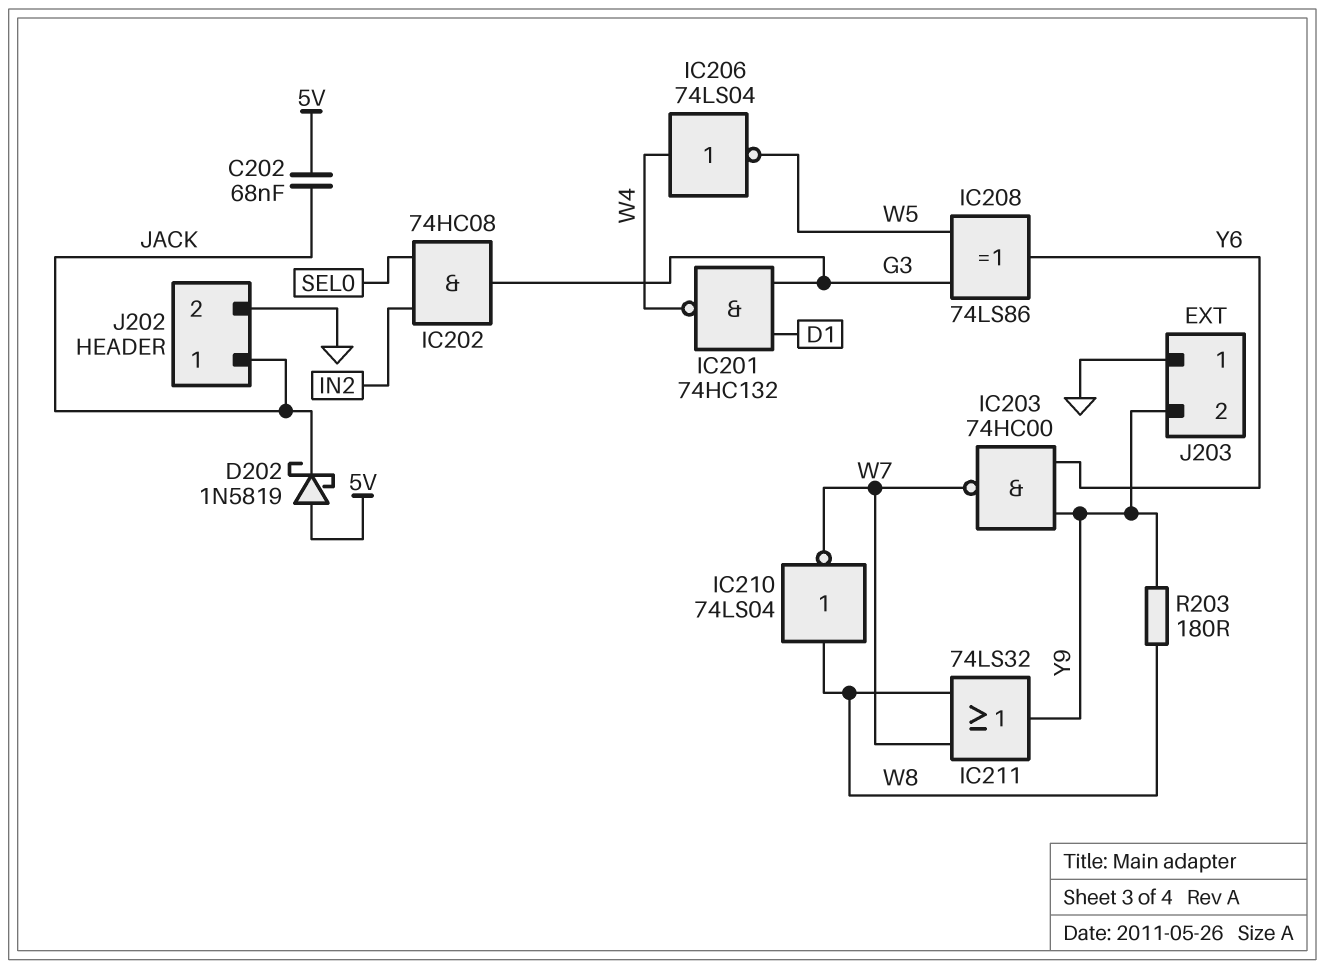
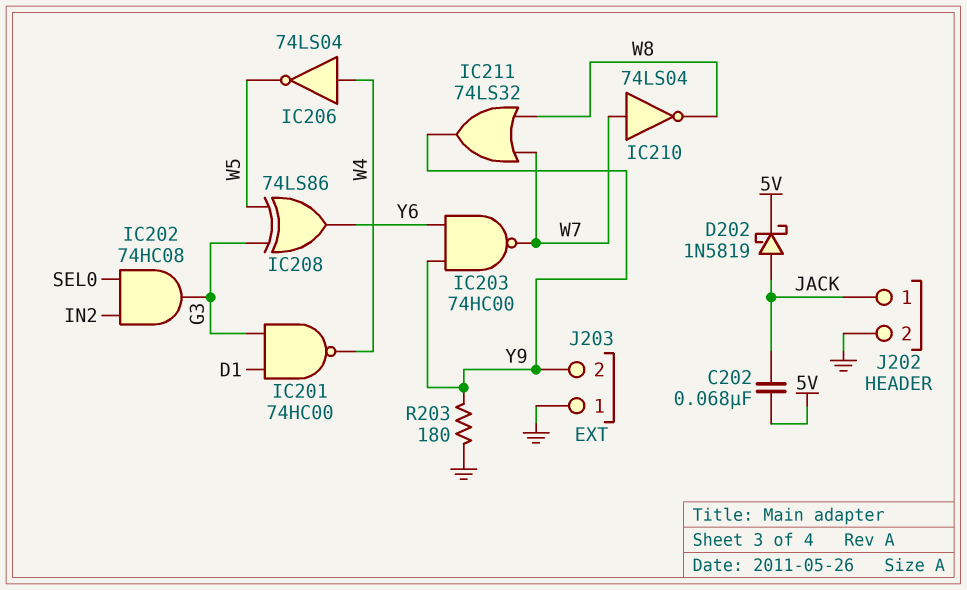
D202: schottky 1N5819 (A 5V, K JACK) -> schottky 1N5819 (A JACK, K 5V)
IC201: NAND 74HC132 (in D1, in G3, out W4) -> NAND 74HC00 (in D1, in G3, out W4)
IC210: NOT 74LS04 (in W8, out W7) -> NOT 74LS04 (in W7, out W8)
R203: 180 (W8, Y9) -> 180 (GND, Y9)

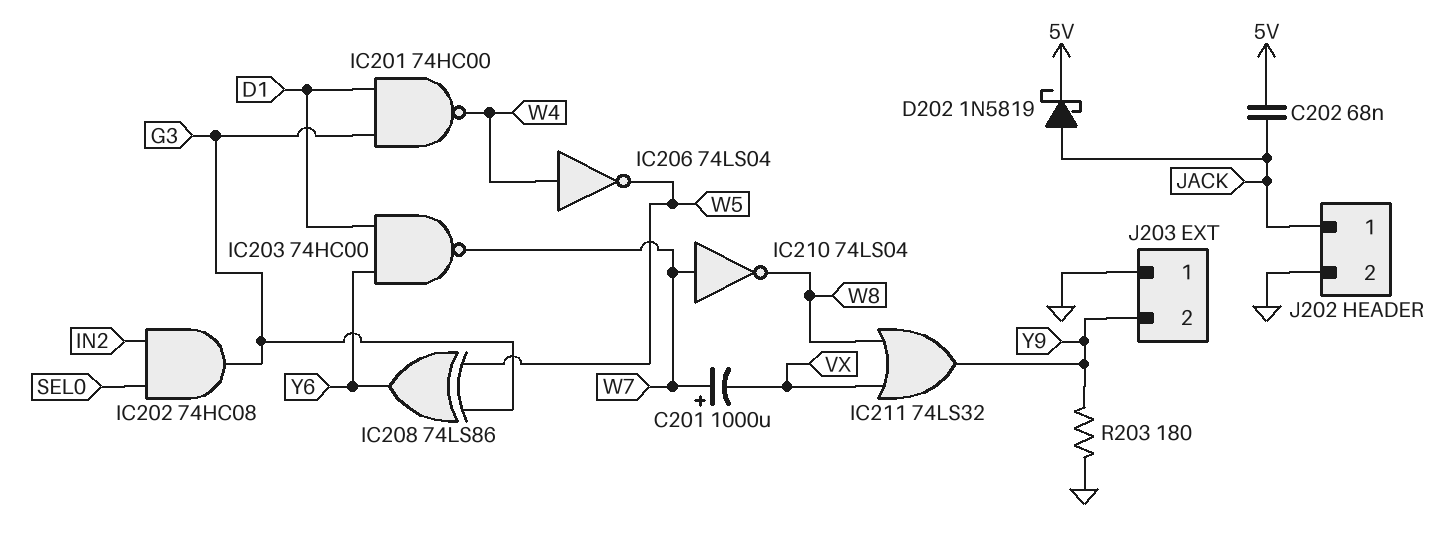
C201: none -> 1000uF (plus W7, minus VX)
IC203: NAND 74HC00 (in Y6, in Y9, out W7) -> NAND 74HC00 (in D1, in Y6, out W7)
IC211: OR 74LS32 (in W7, in W8, out Y9) -> OR 74LS32 (in VX, in W8, out Y9)

